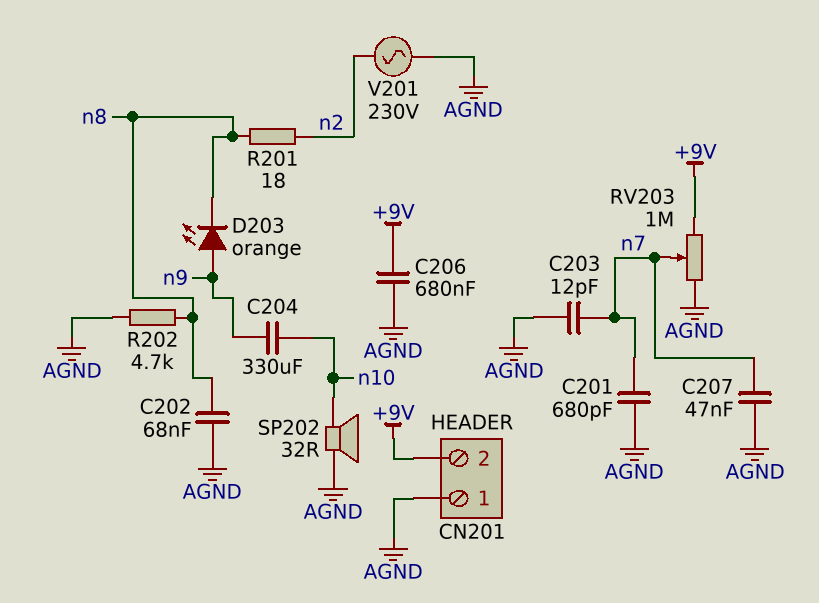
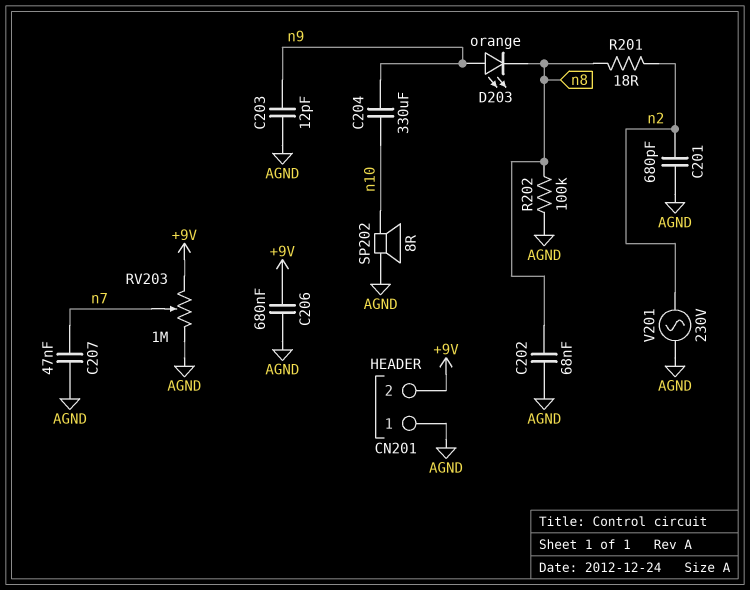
C201: 680pF (AGND, n7) -> 680pF (AGND, n2)
C203: 12pF (AGND, n7) -> 12pF (AGND, n9)
R202: 4.7k (AGND, n8) -> 100k (AGND, n8)
SP202: speaker 32R (AGND, n10) -> speaker 8R (AGND, n10)

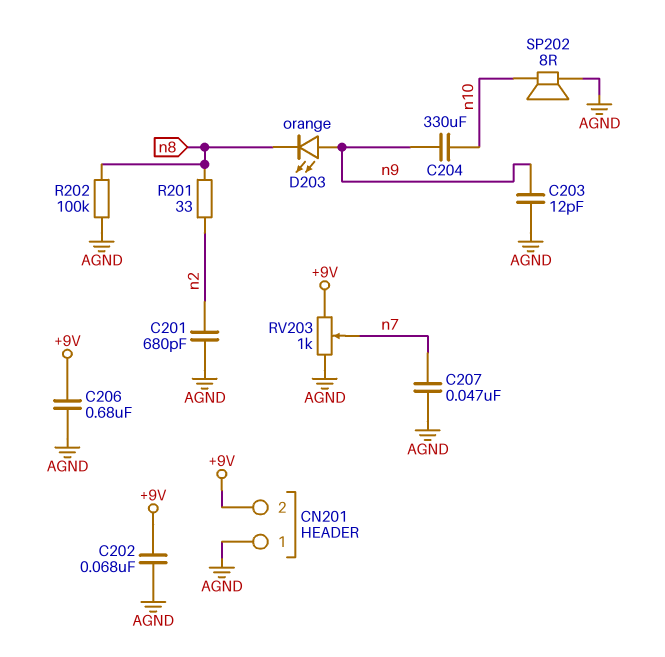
C202: 68nF (AGND, n8) -> 68nF (+9V, AGND)
R201: 18 (n2, n8) -> 33 (n2, n8)
RV203: 1M (+9V, AGND, wiper n7) -> 1k (+9V, AGND, wiper n7)
V201: AC 230V (AGND, n2) -> none

